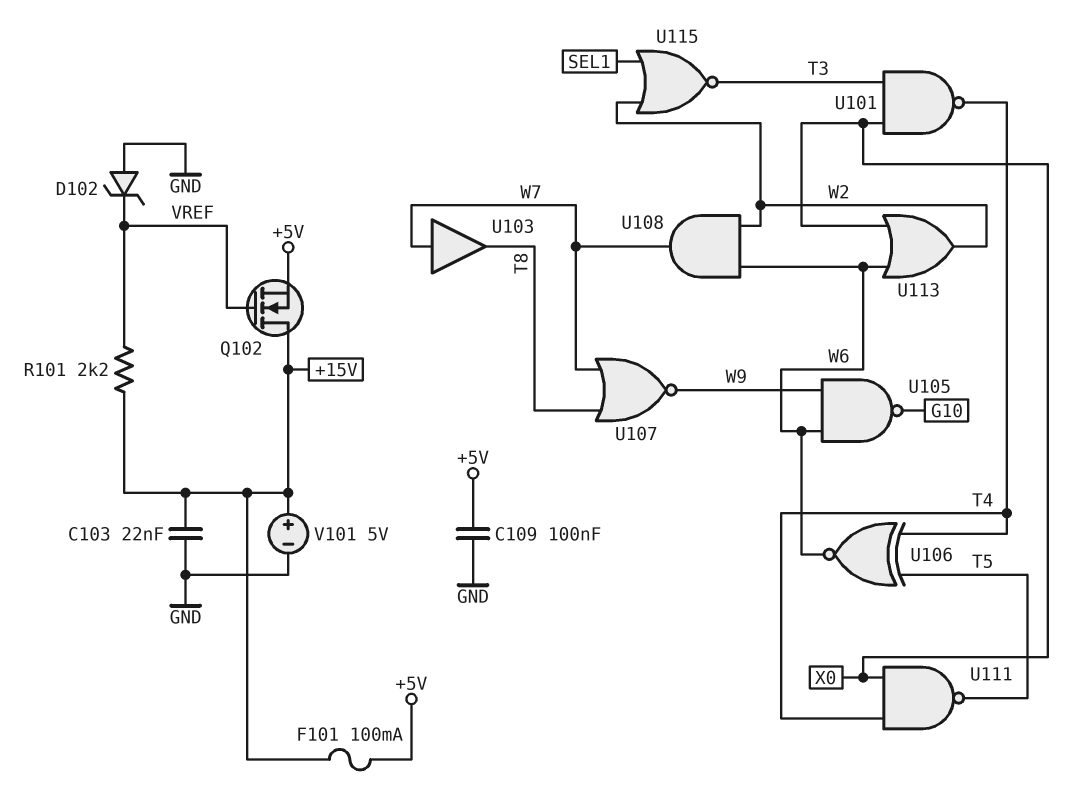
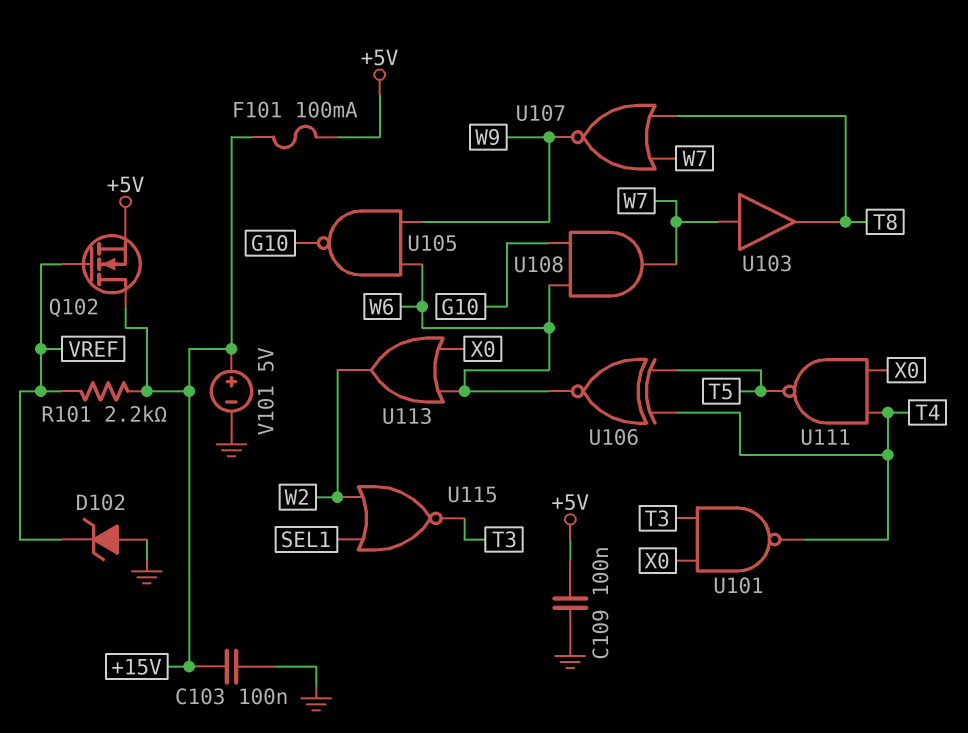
C103: 22nF (+15V, GND) -> 100nF (+15V, GND)
U108: AND (in W2, in W6, out W7) -> AND (in G10, in W6, out W7)

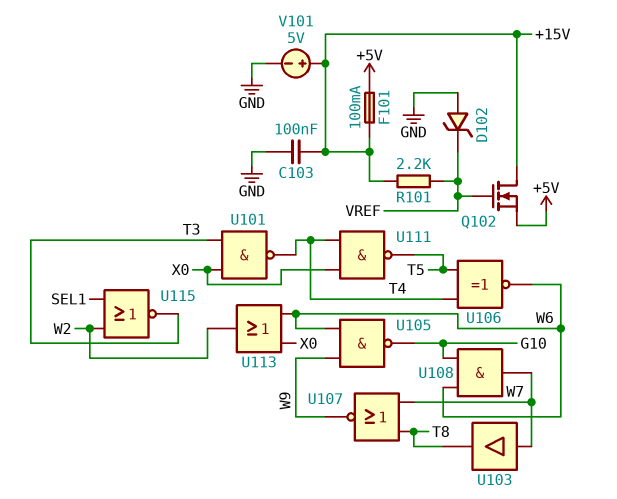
C109: 100nF (+5V, GND) -> none

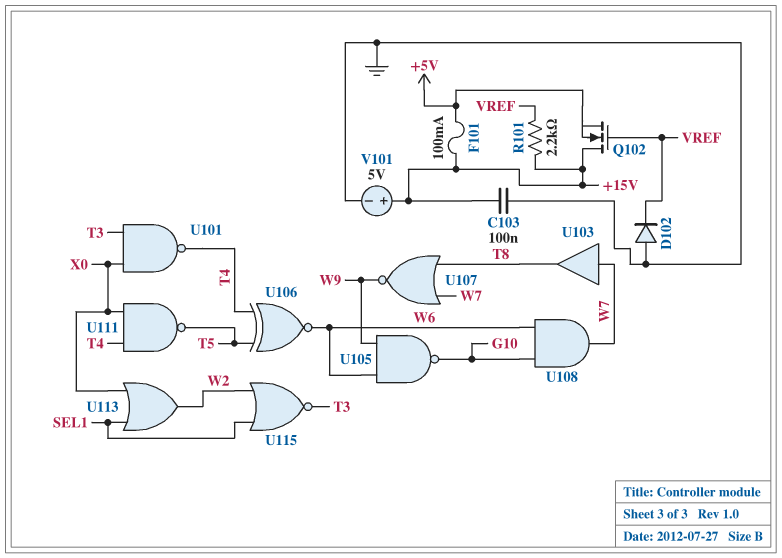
D102: zener (A GND, K VREF) -> diode (A GND, K VREF)
U113: OR (in W6, in X0, out W2) -> OR (in SEL1, in X0, out W2)

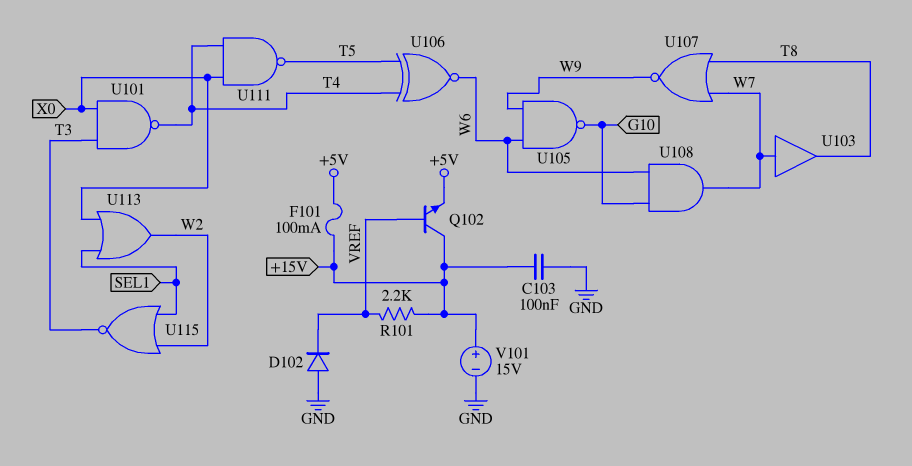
Q102: NMOS (G VREF, D +15V, S +5V) -> NPN (B VREF, C +15V, E +5V)
V101: 5V (plus +15V, minus GND) -> 15V (plus +15V, minus GND)

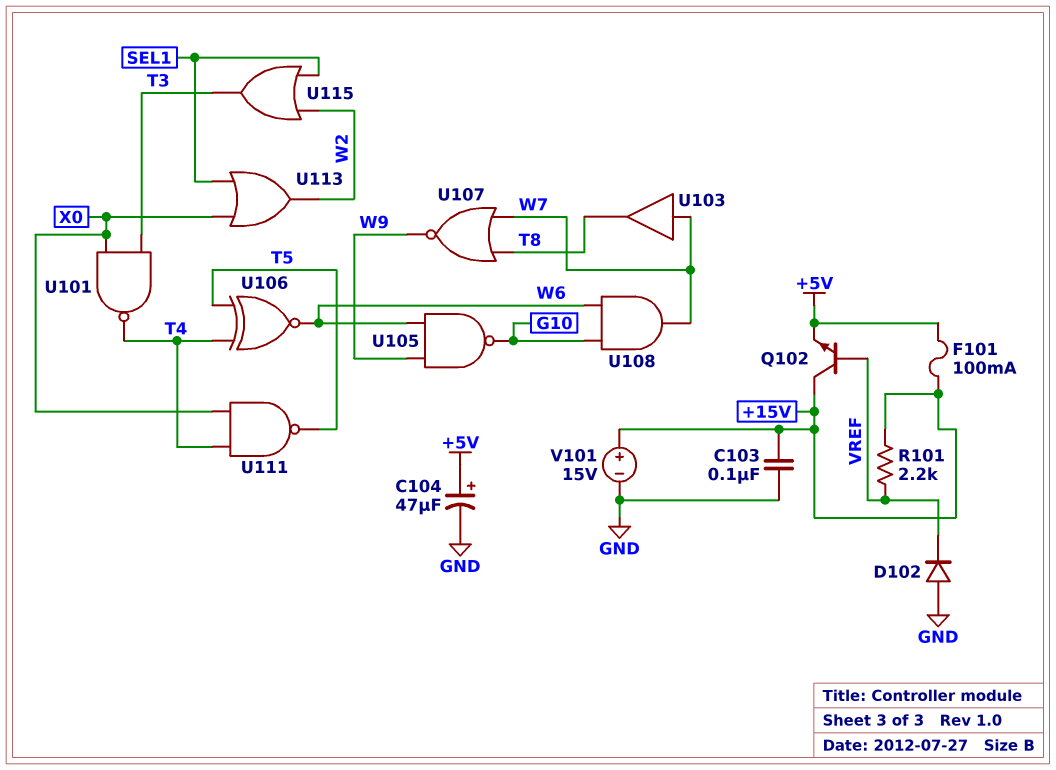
C104: none -> 47uF (plus +5V, minus GND)
U115: NOR (in SEL1, in W2, out T3) -> OR (in SEL1, in W2, out T3)

